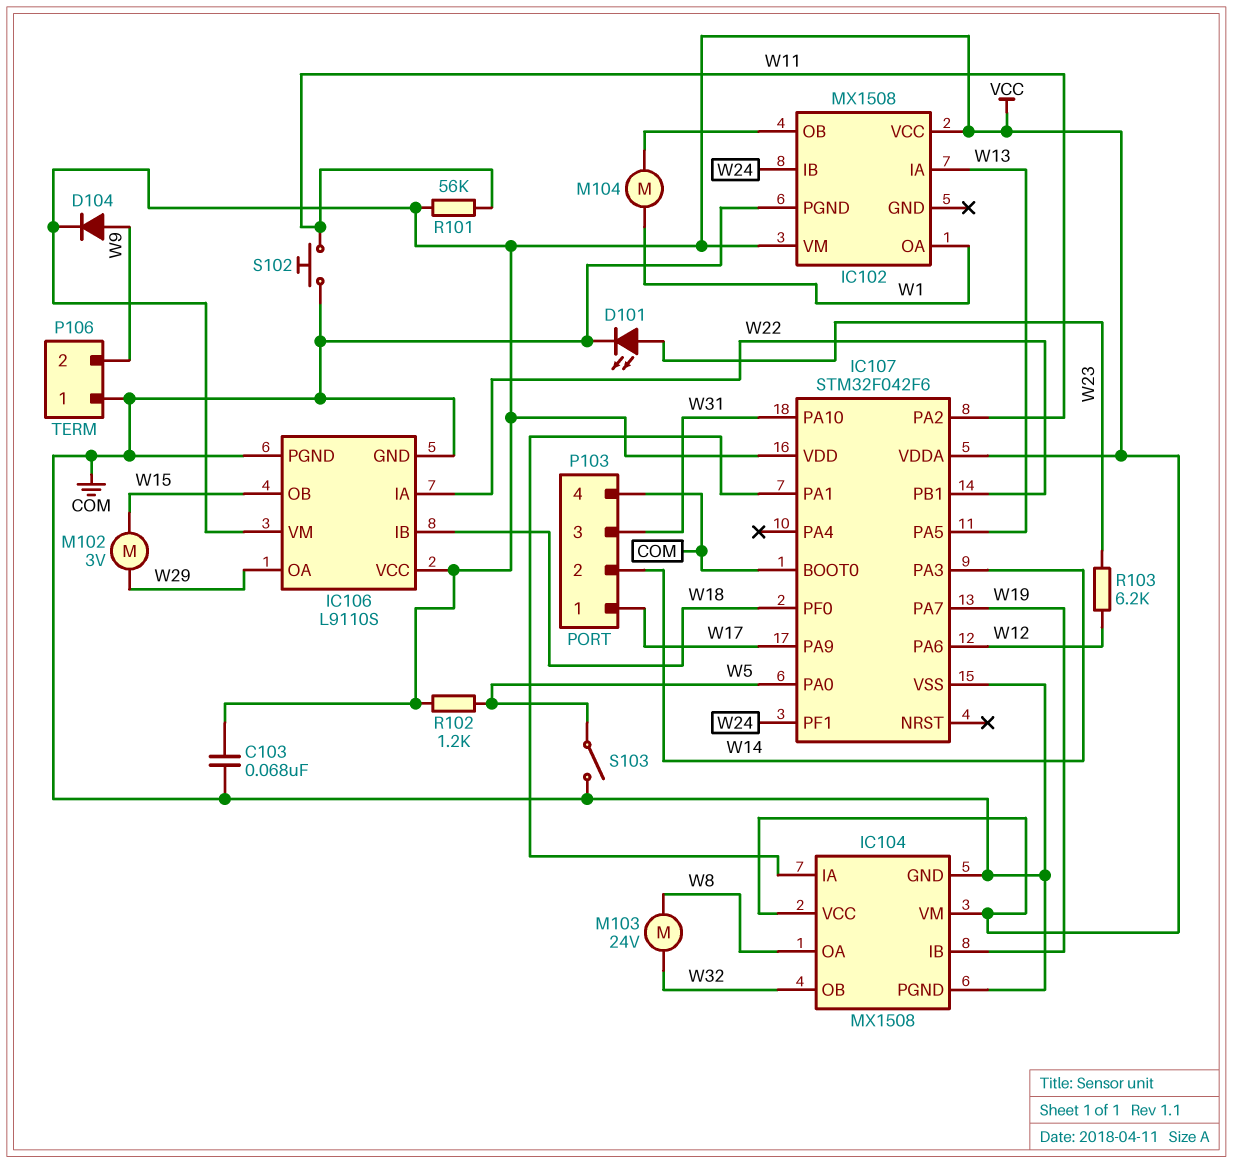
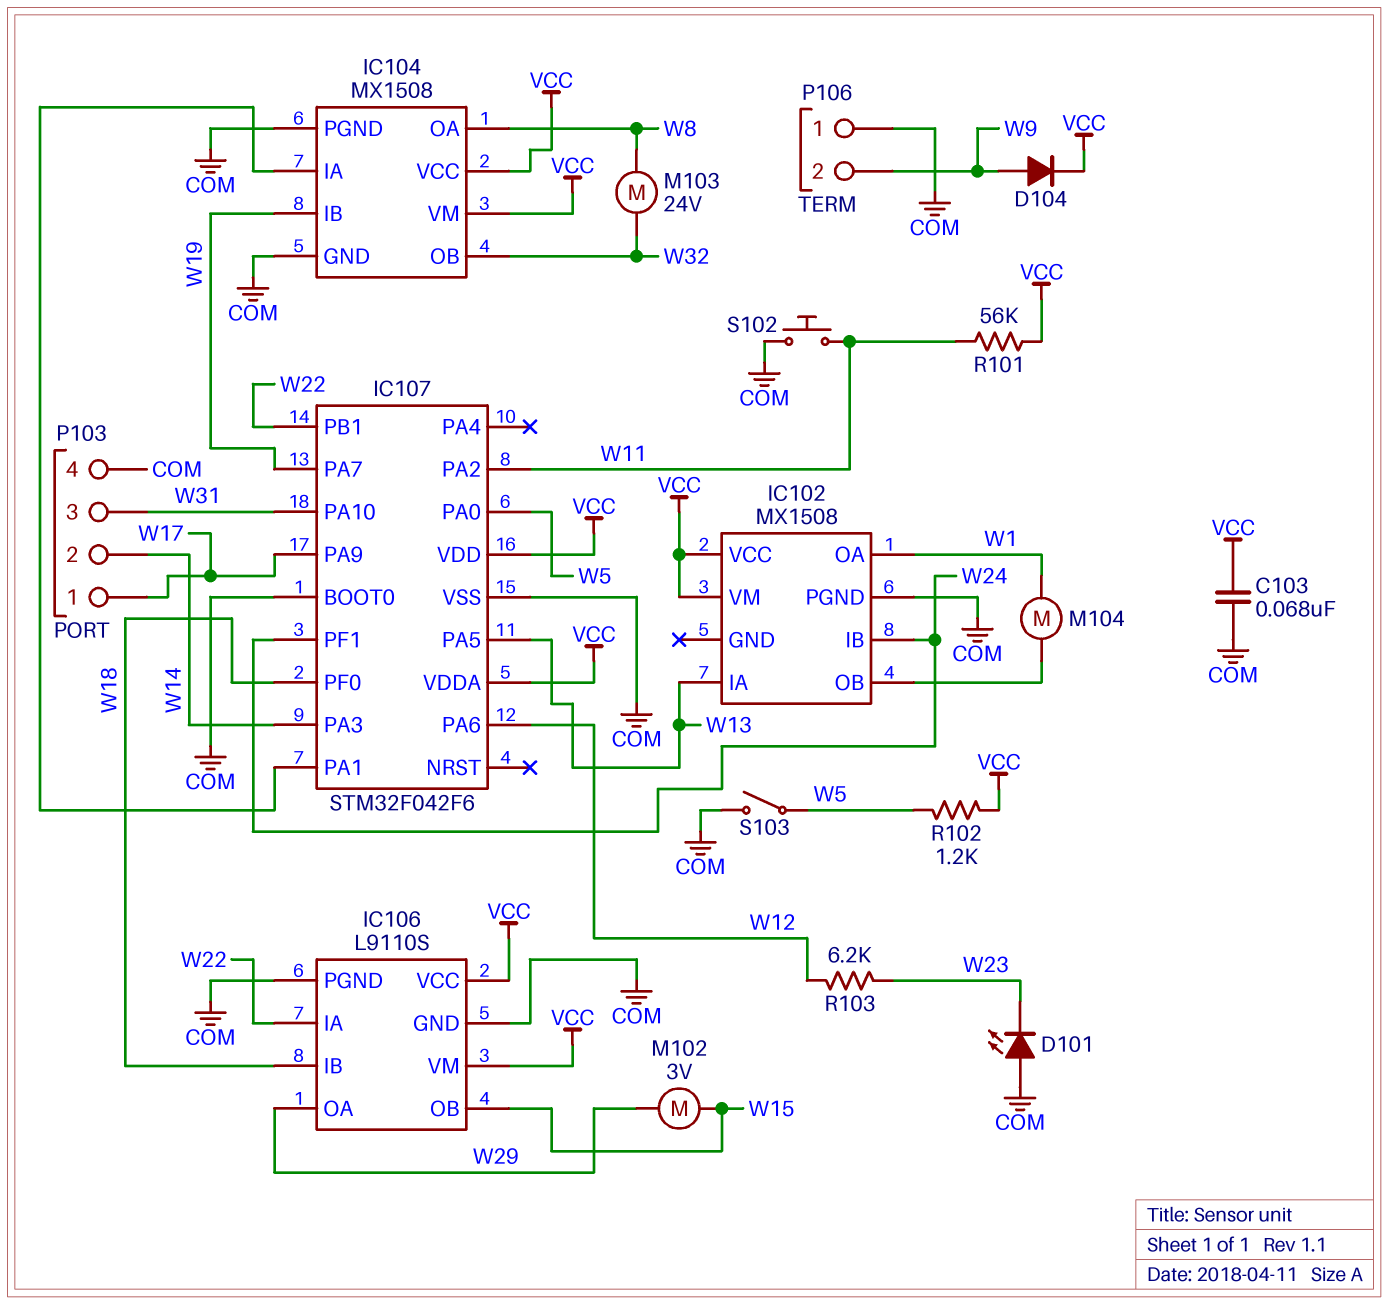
D101: LED (A W23, K COM) -> LED (A COM, K W23)

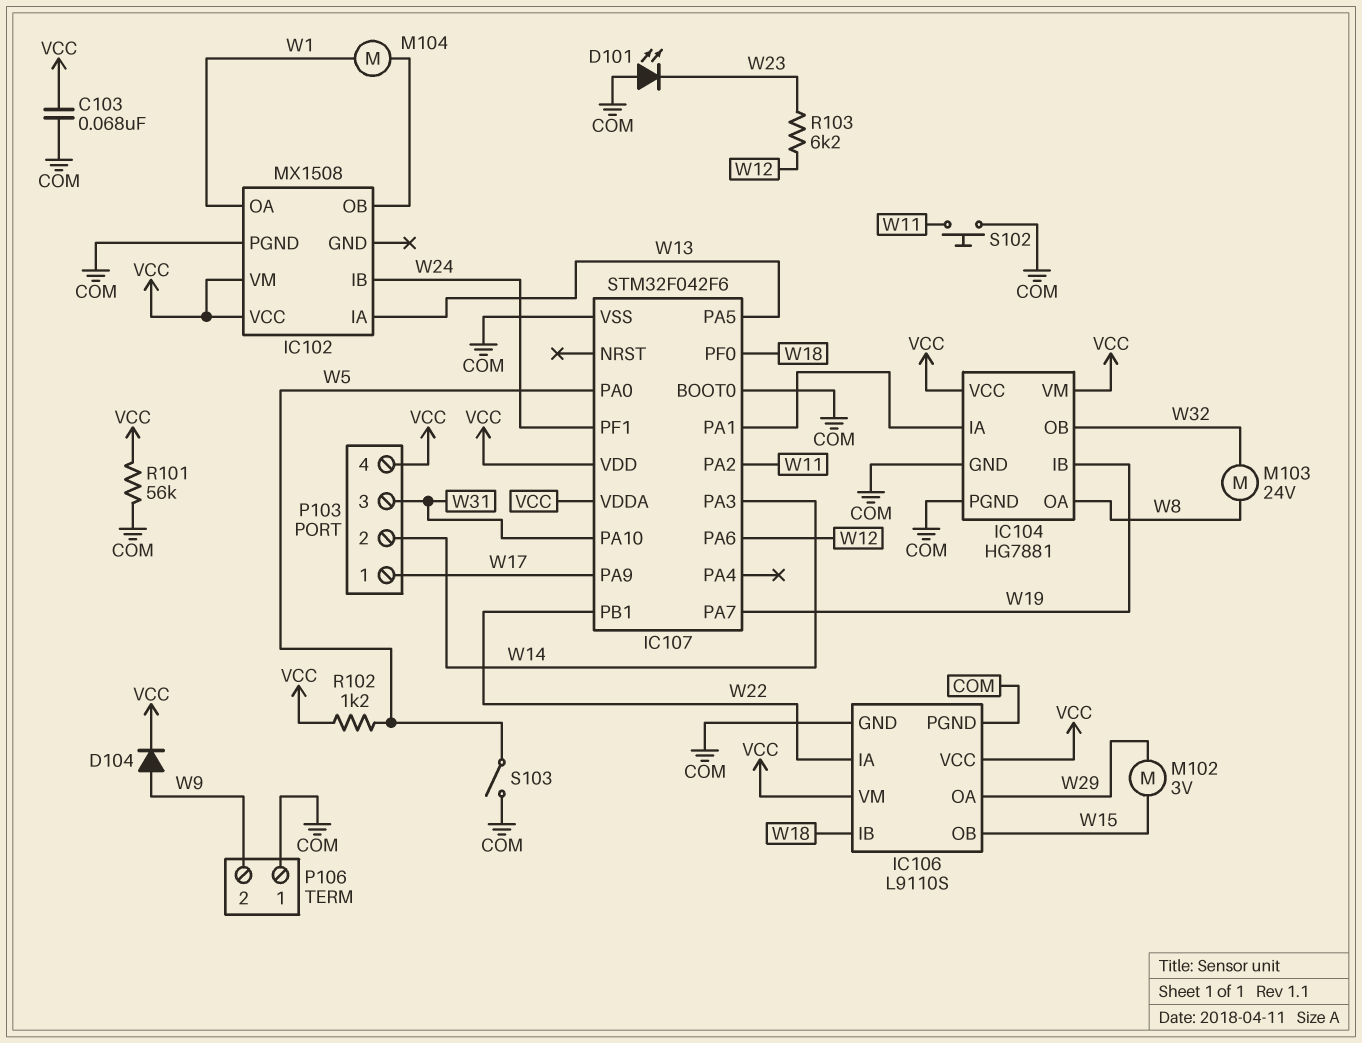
IC104: MX1508 -> HG7881
P103 pin 4: COM -> VCC
R101: 56k (VCC, W11) -> 56k (COM, VCC)

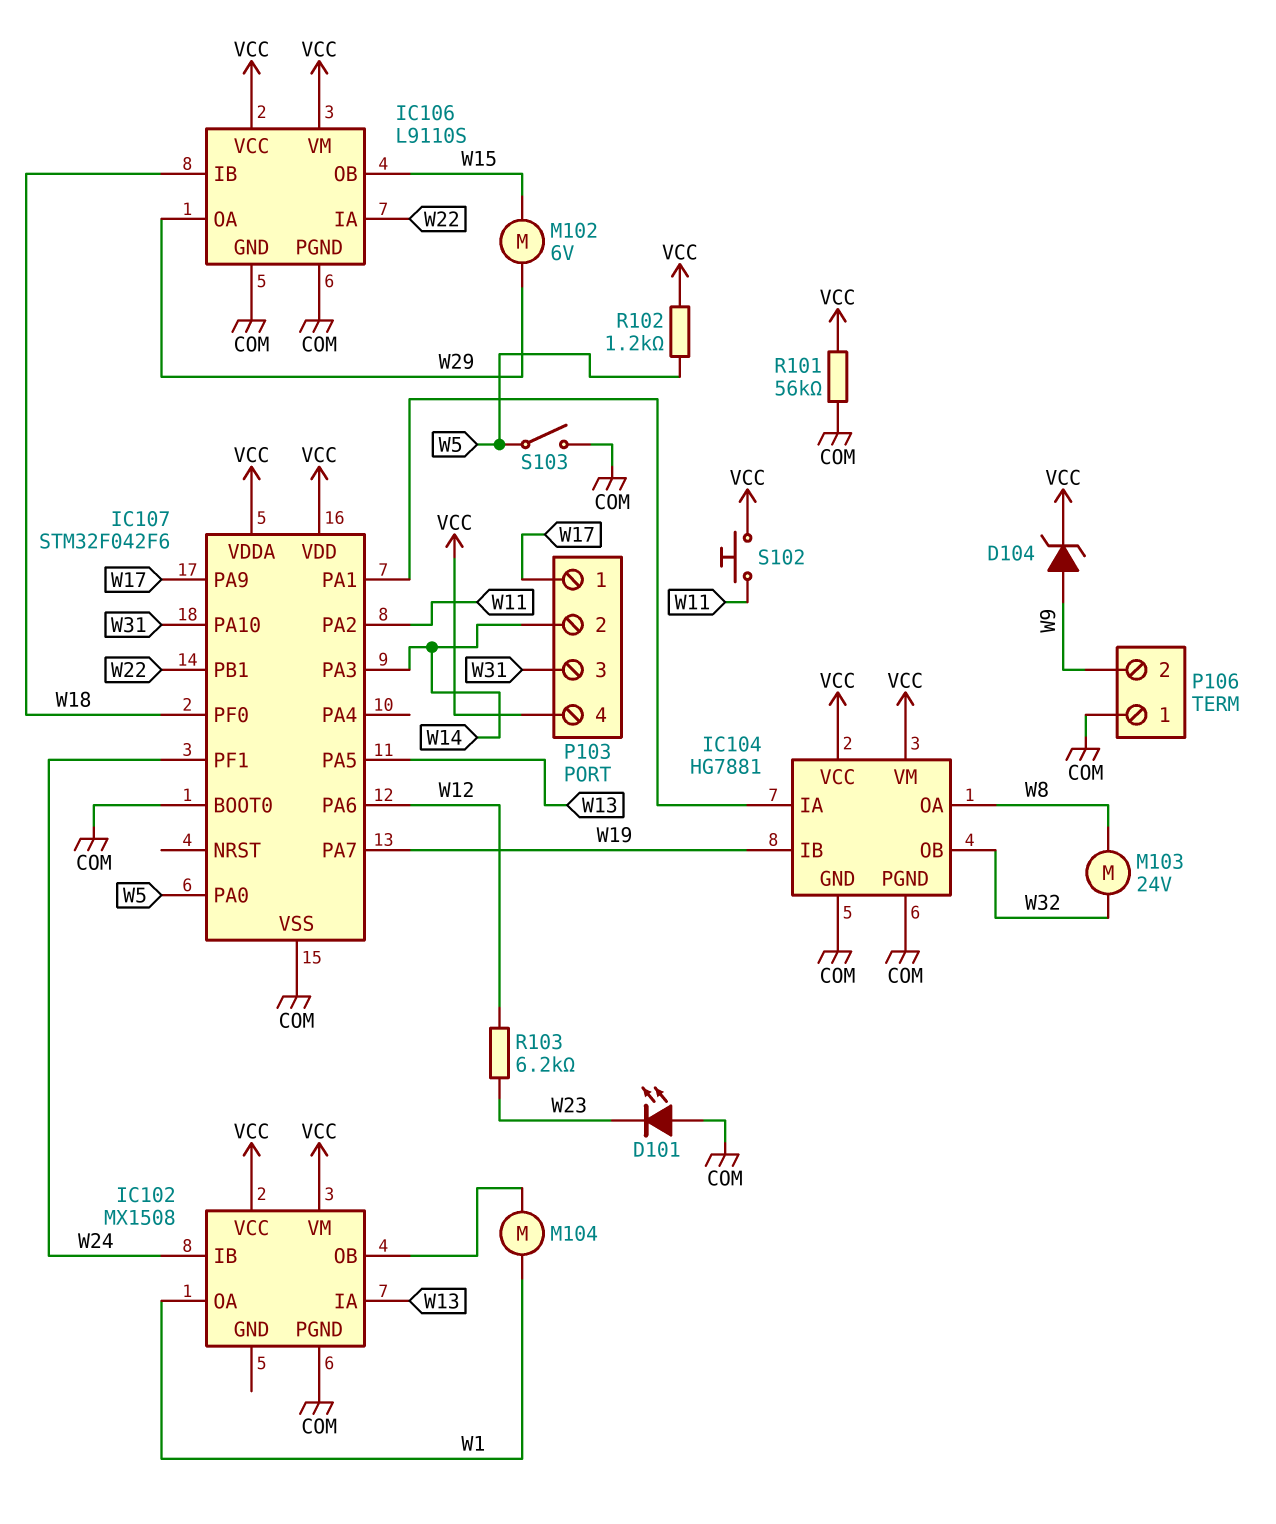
C103: 68nF (COM, VCC) -> none
D104: diode (A W9, K VCC) -> zener (A W9, K VCC)
M102: motor 3V (W15, W29) -> motor 6V (W15, W29)
S102: button (COM, W11) -> button (VCC, W11)

